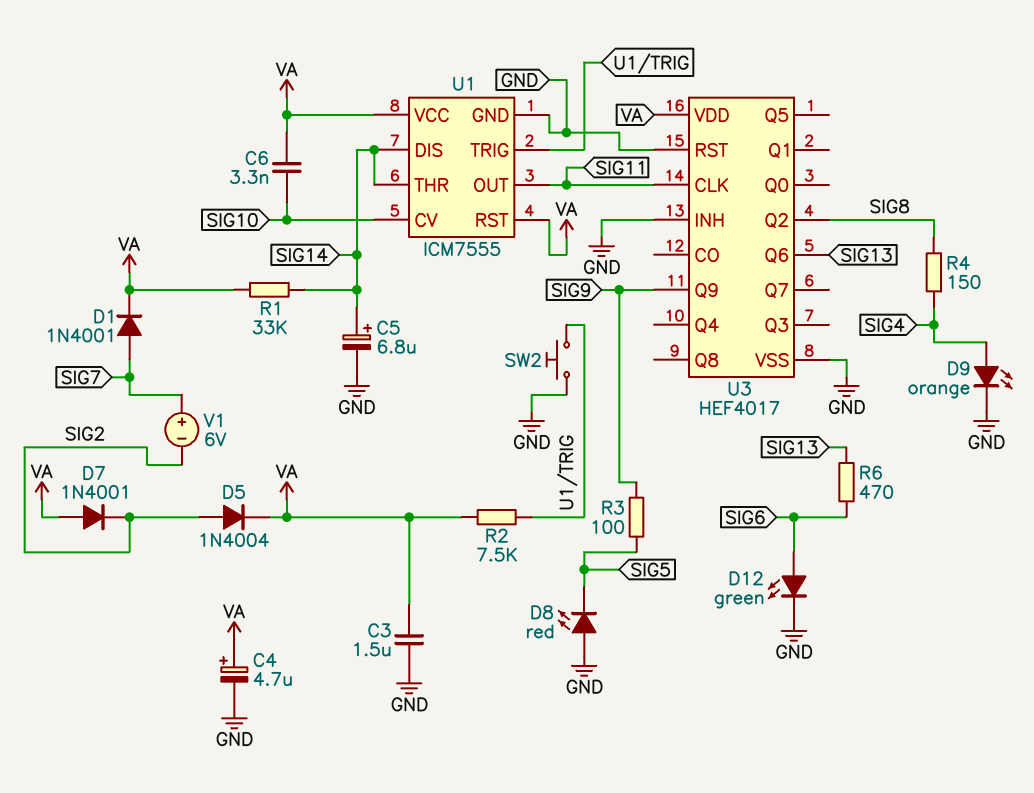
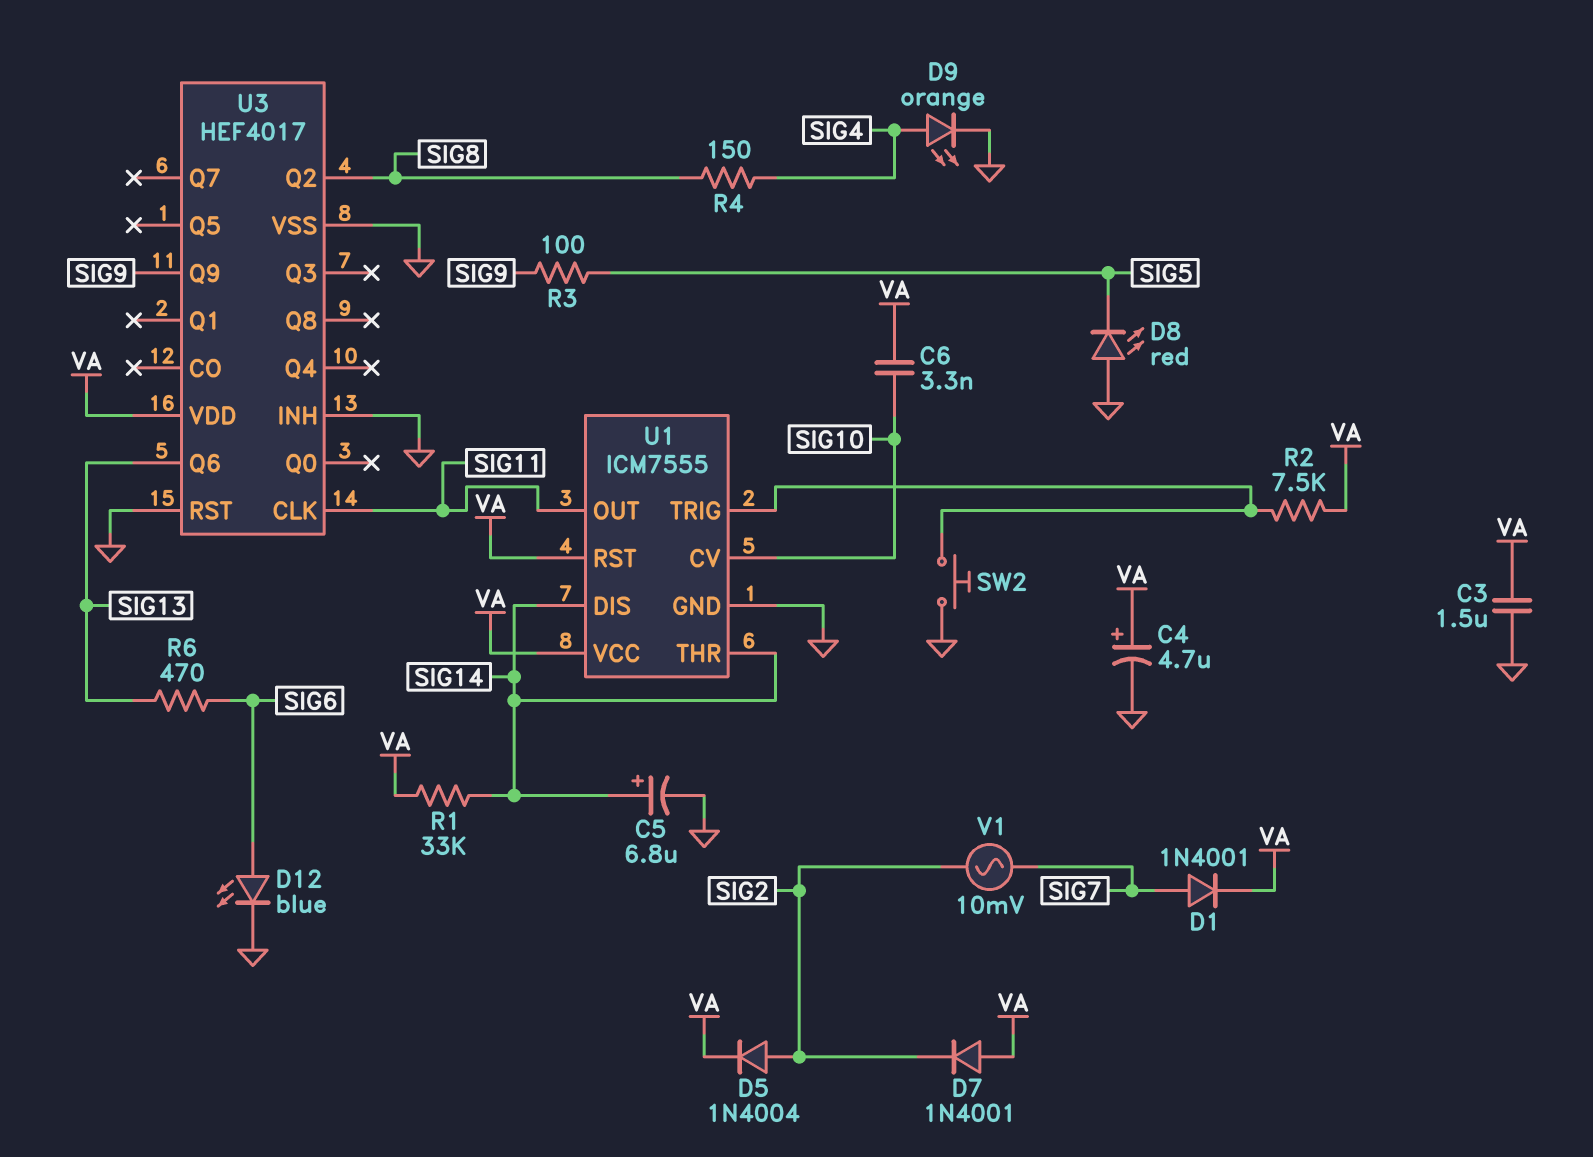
D12: LED green (A SIG6, K GND) -> LED blue (A SIG6, K GND)
V1: 6V (plus SIG7, minus SIG2) -> AC 10mV (SIG2, SIG7)

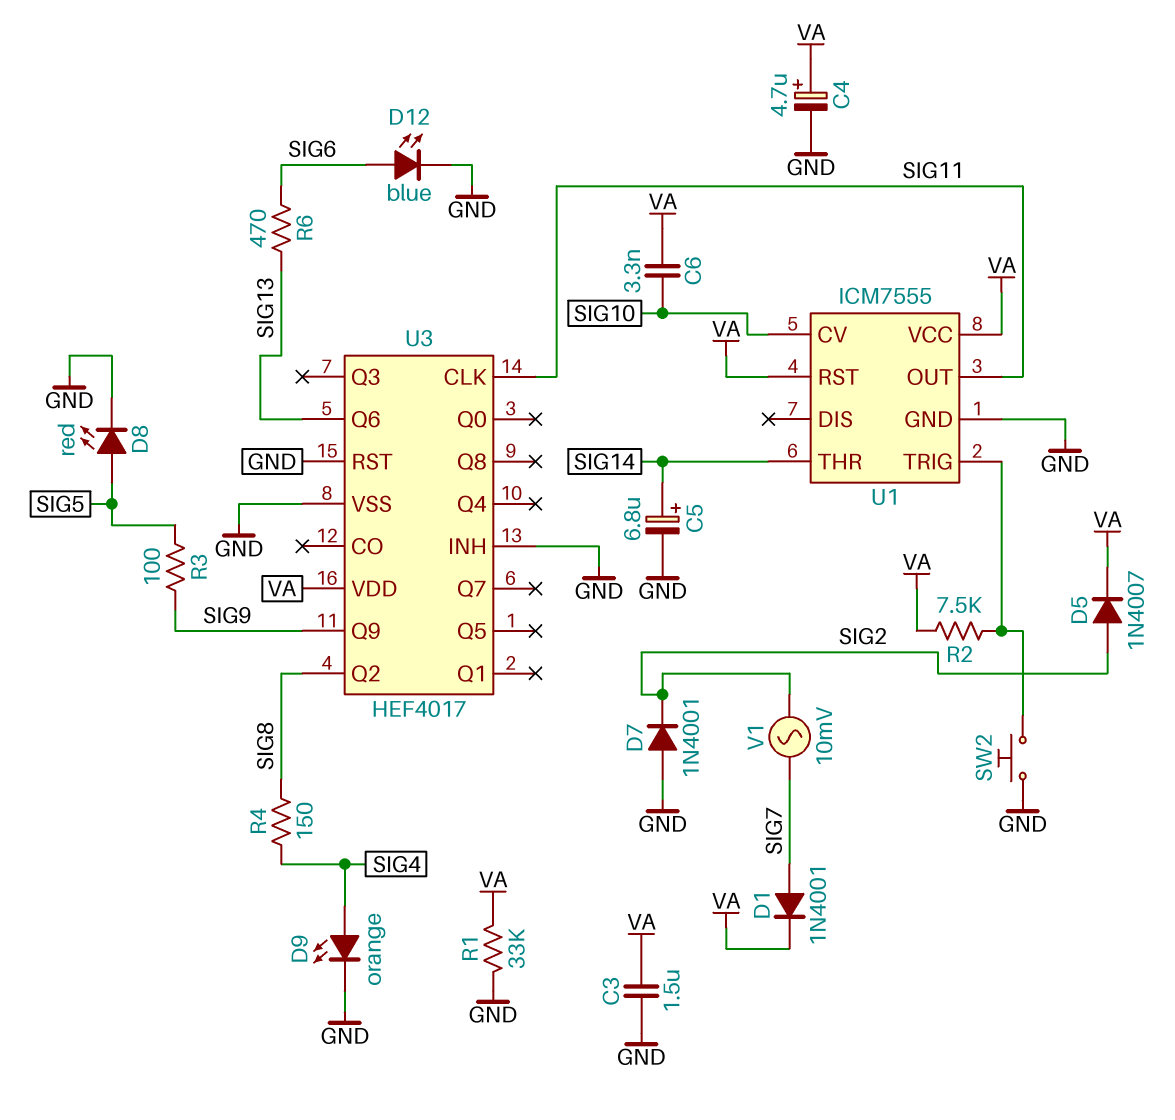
D5: diode 1N4004 (A SIG2, K VA) -> diode 1N4007 (A SIG2, K VA)
D7: diode 1N4001 (A VA, K SIG2) -> diode 1N4001 (A GND, K SIG2)
D8: LED red (A GND, K SIG5) -> LED red (A SIG5, K GND)
R1: 33k (SIG14, VA) -> 33k (GND, VA)
U1 pin DIS: SIG14 -> none

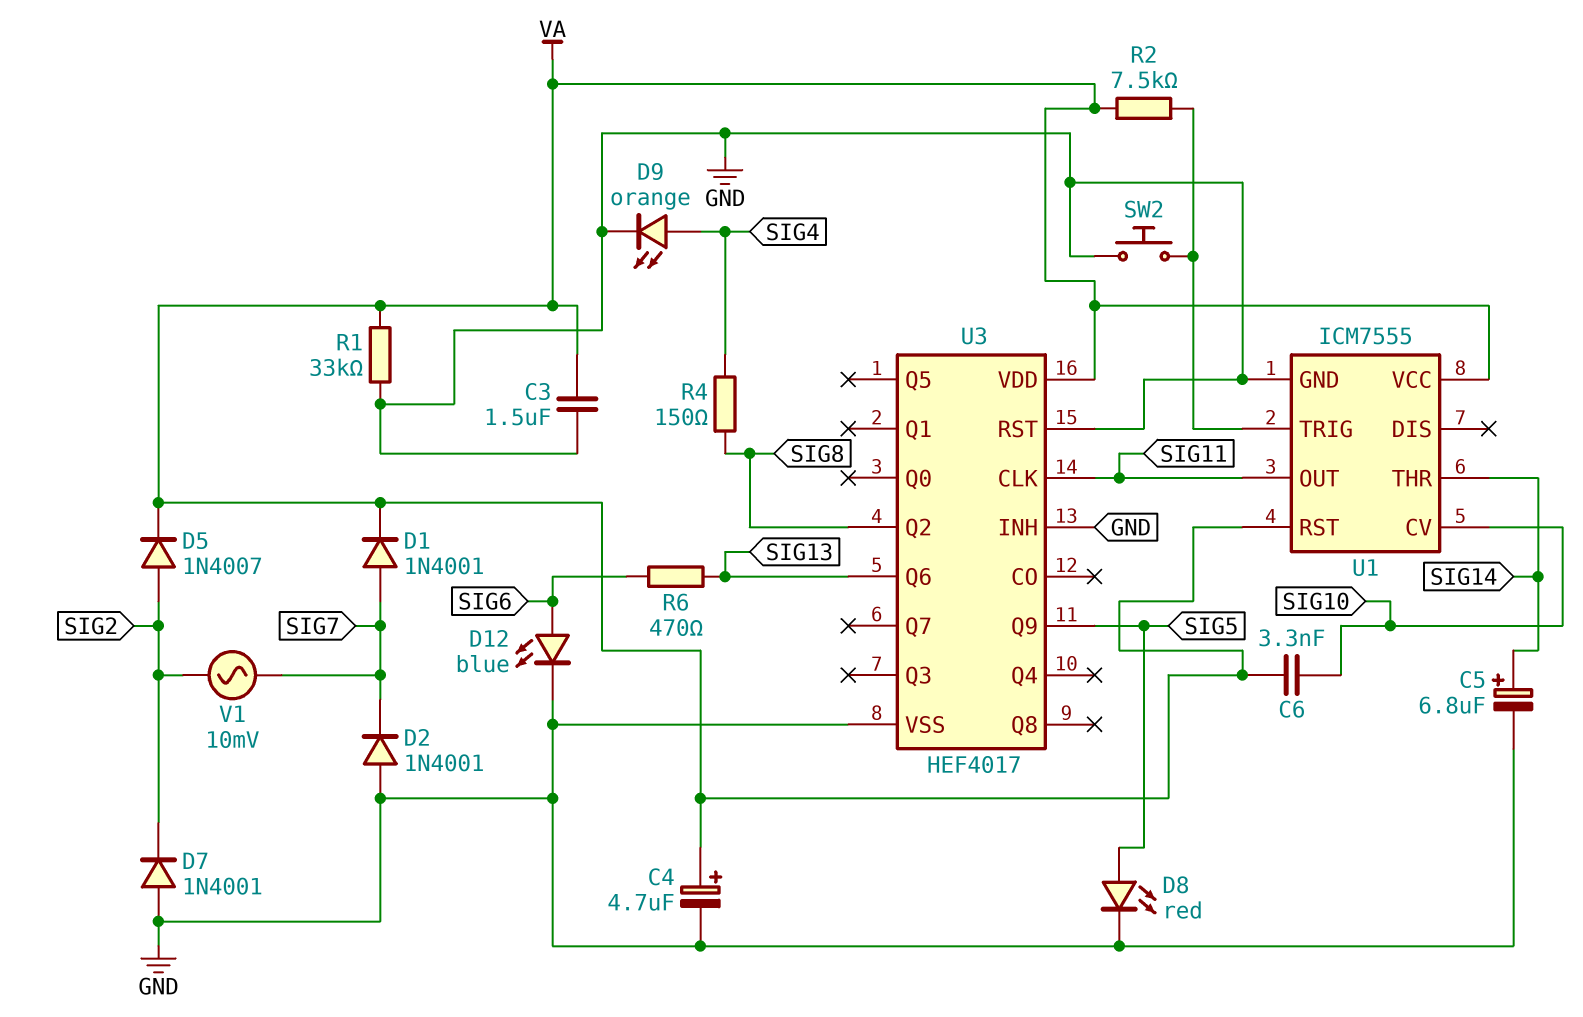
D2: none -> diode 1N4001 (A GND, K SIG7)
R3: 100 (SIG5, SIG9) -> none
U3 pin Q9: SIG9 -> SIG5

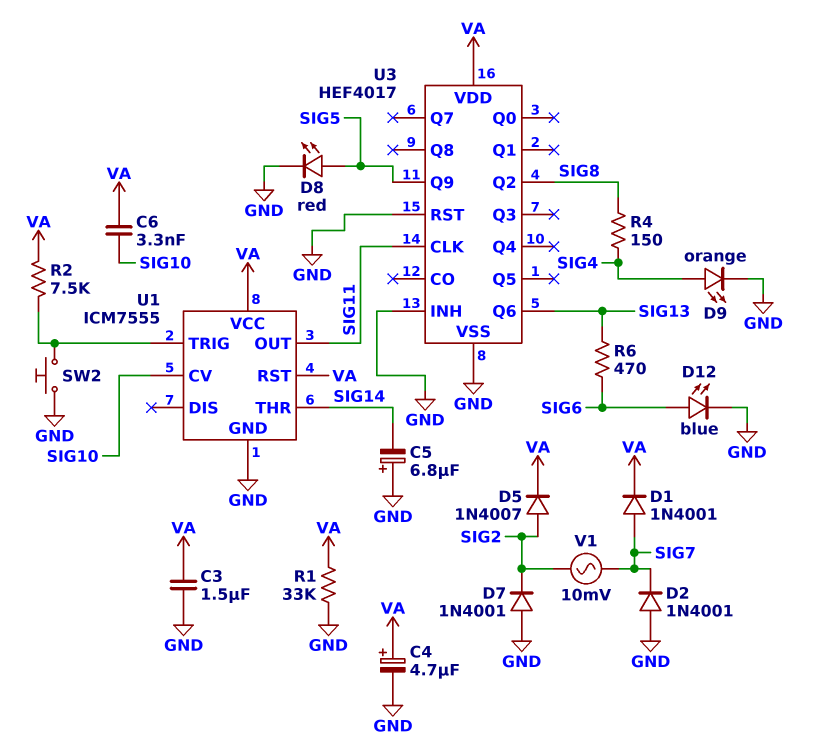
C5: 6.8uF (plus SIG14, minus GND) -> 6.8uF (plus GND, minus SIG14)

